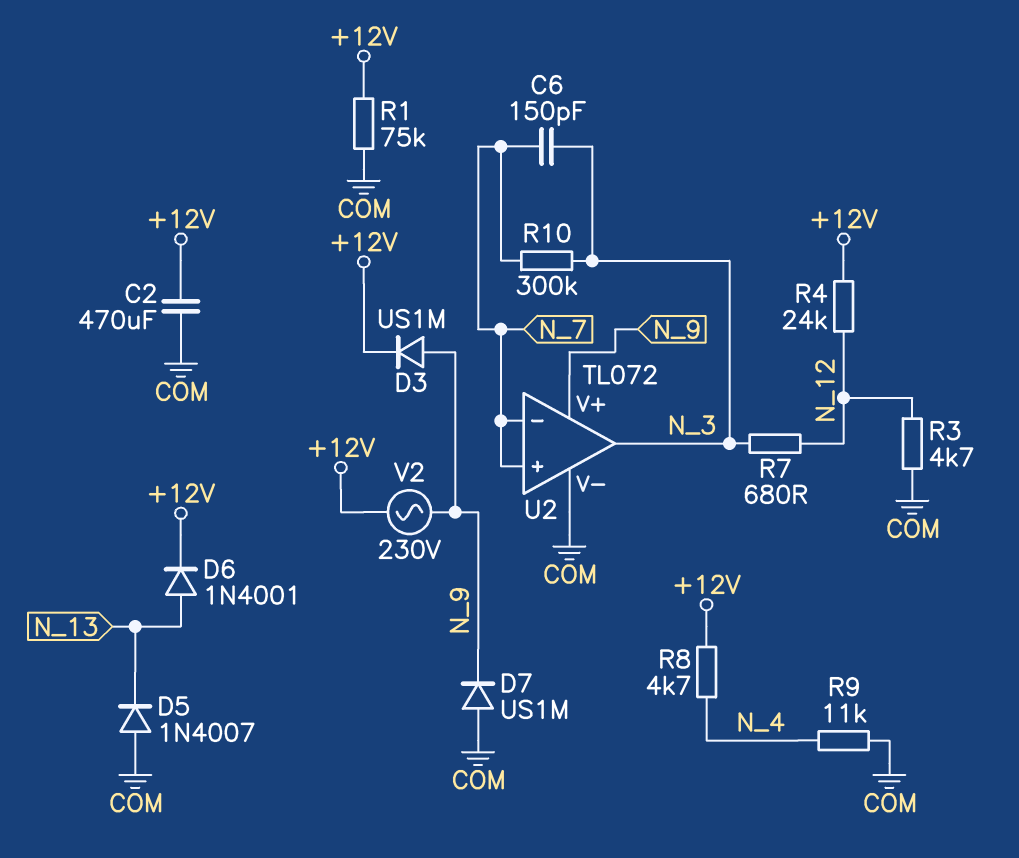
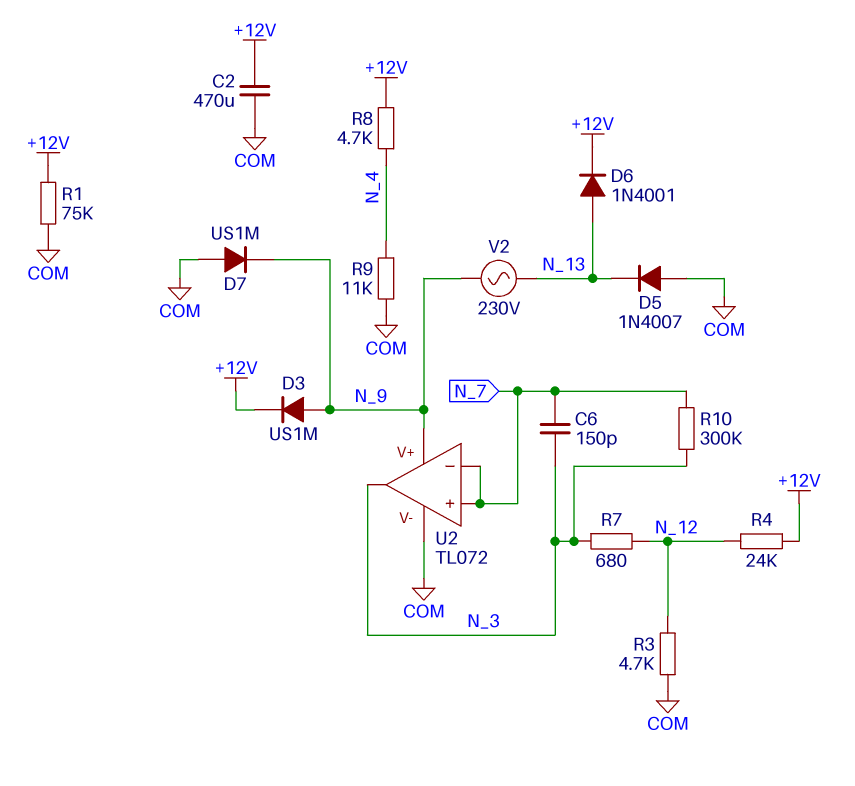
V2: AC 230V (+12V, N_9) -> AC 230V (N_9, N_13)

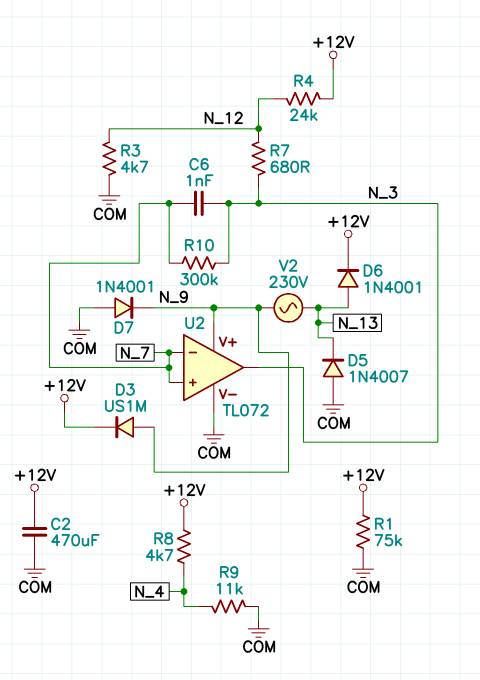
C6: 150pF (N_3, N_7) -> 1nF (N_3, N_7)
D7: diode US1M (A COM, K N_9) -> diode 1N4001 (A COM, K N_9)

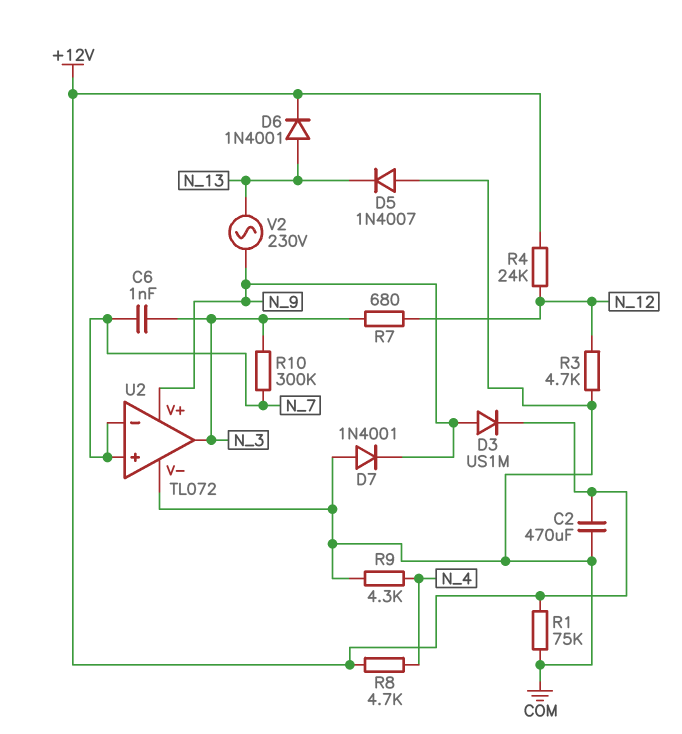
R9: 11k (COM, N_4) -> 4.3k (COM, N_4)

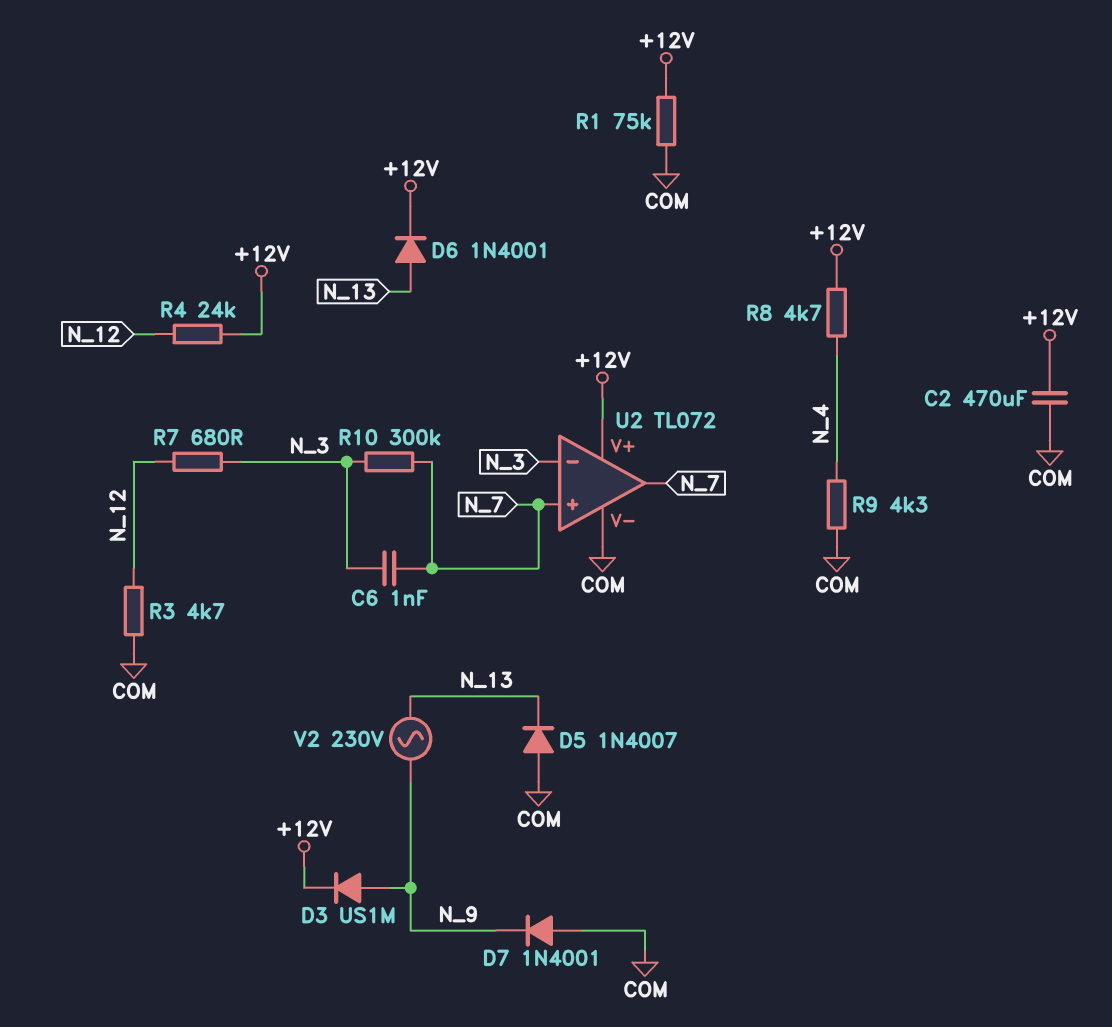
U2 pin V+: N_9 -> +12V
U2 pin in-: N_7 -> N_3
U2 pin out: N_3 -> N_7

